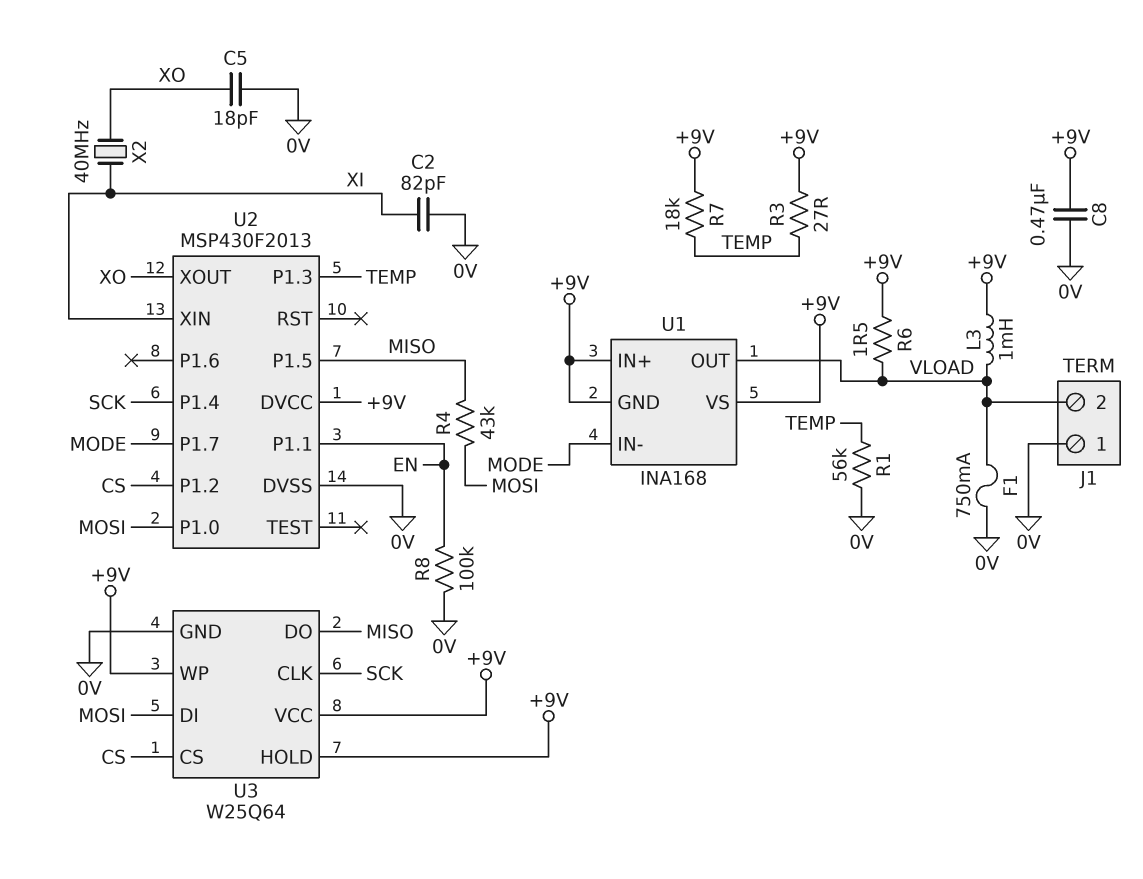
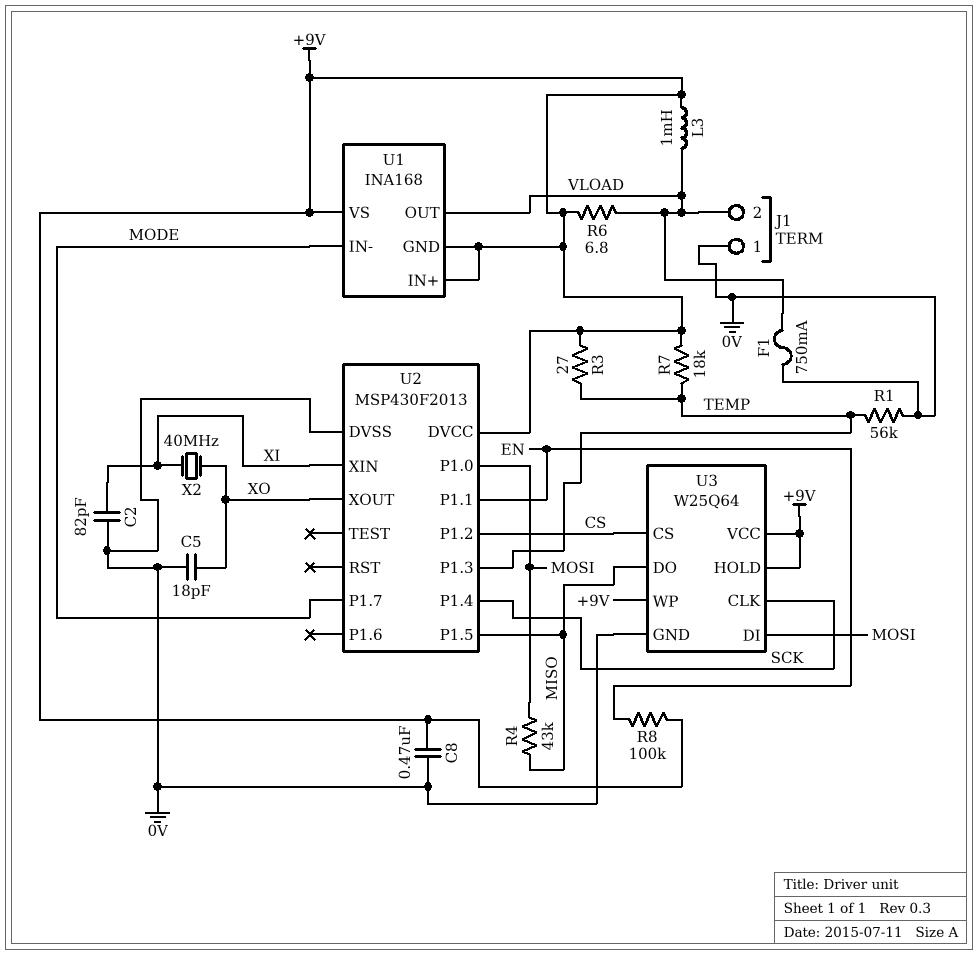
R6: 1.5 (+9V, VLOAD) -> 6.8 (+9V, VLOAD)
R8: 100k (0V, EN) -> 100k (+9V, EN)

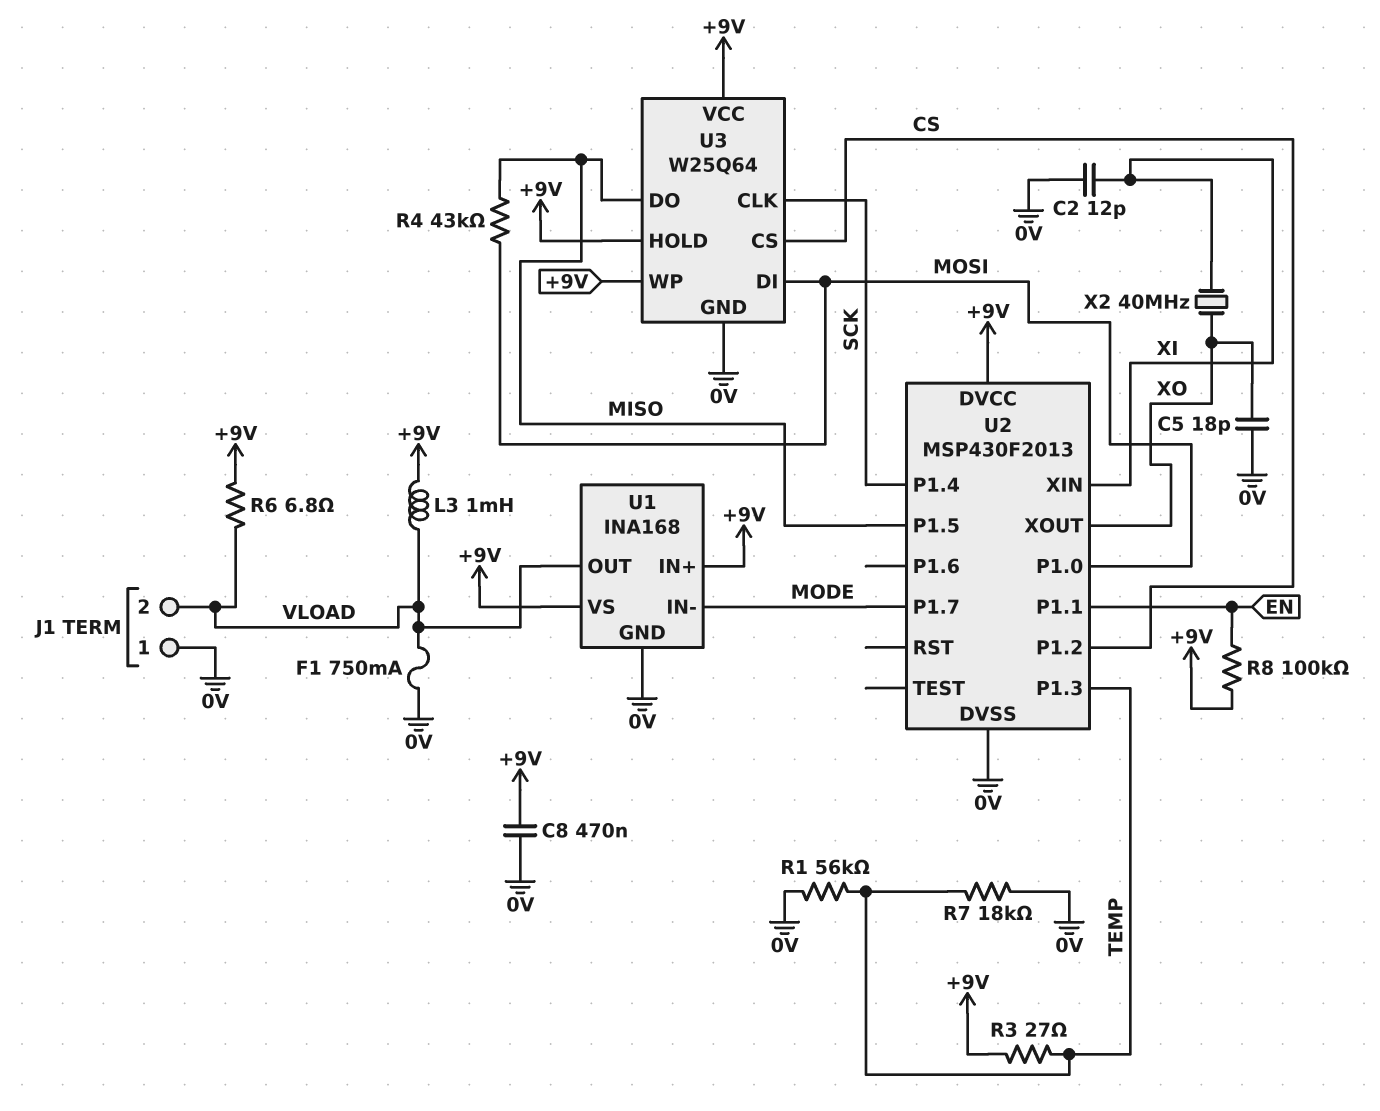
C2: 82pF (0V, XI) -> 12pF (0V, XI)
R7: 18k (+9V, TEMP) -> 18k (0V, TEMP)
U1 pin GND: +9V -> 0V

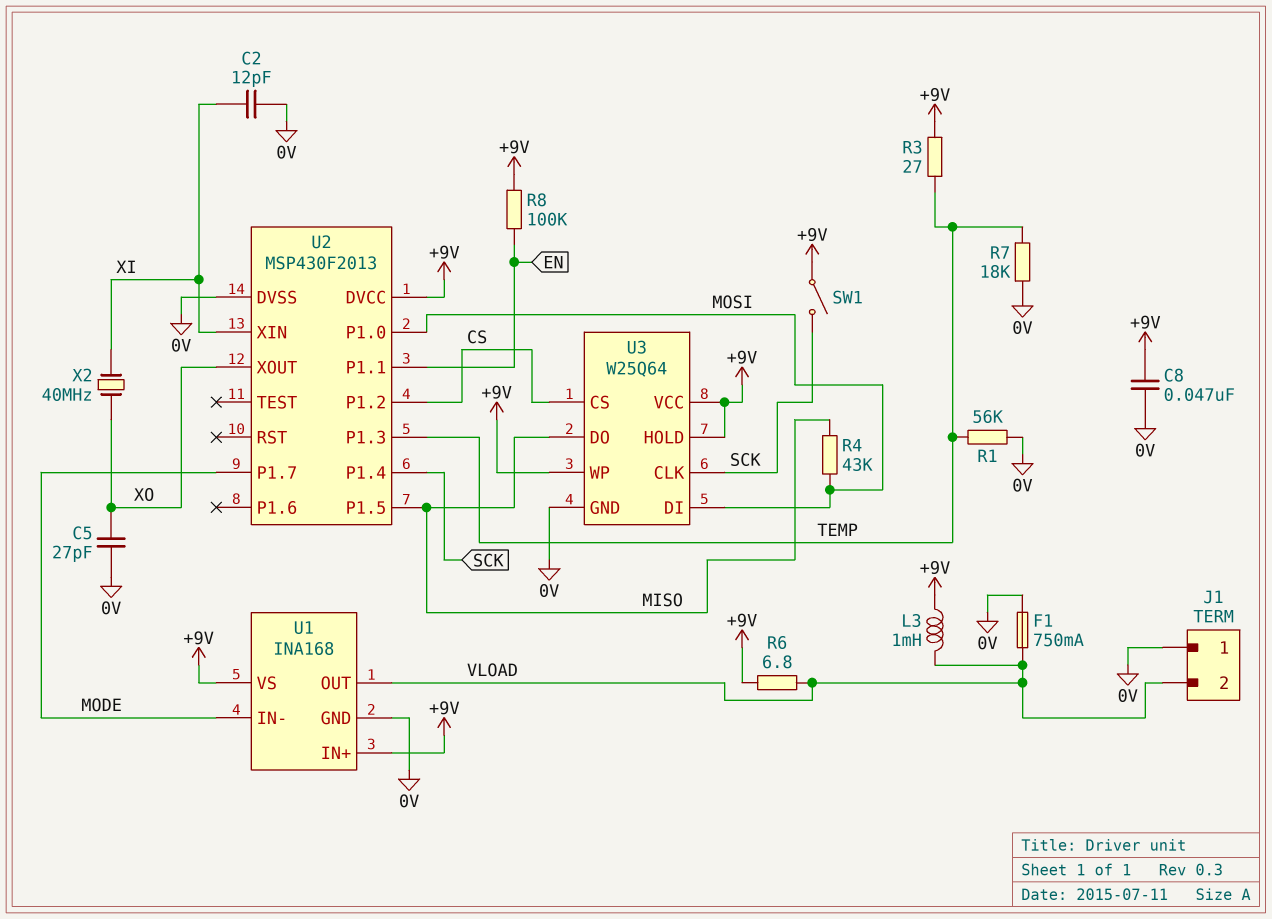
C5: 18pF (0V, XO) -> 27pF (0V, XO)
C8: 470nF (+9V, 0V) -> 47nF (+9V, 0V)
SW1: none -> switch (+9V, SCK)

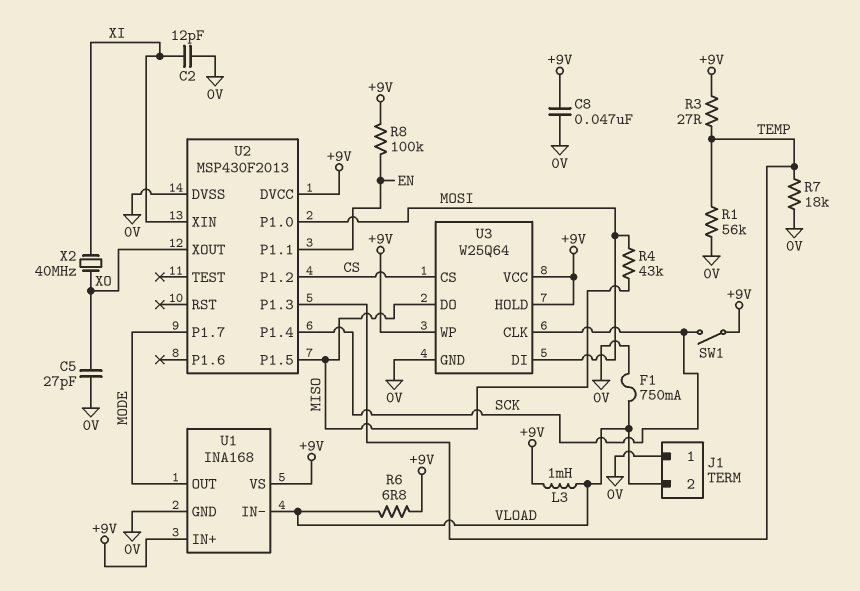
U1 pin IN-: MODE -> VLOAD
U1 pin OUT: VLOAD -> MODE

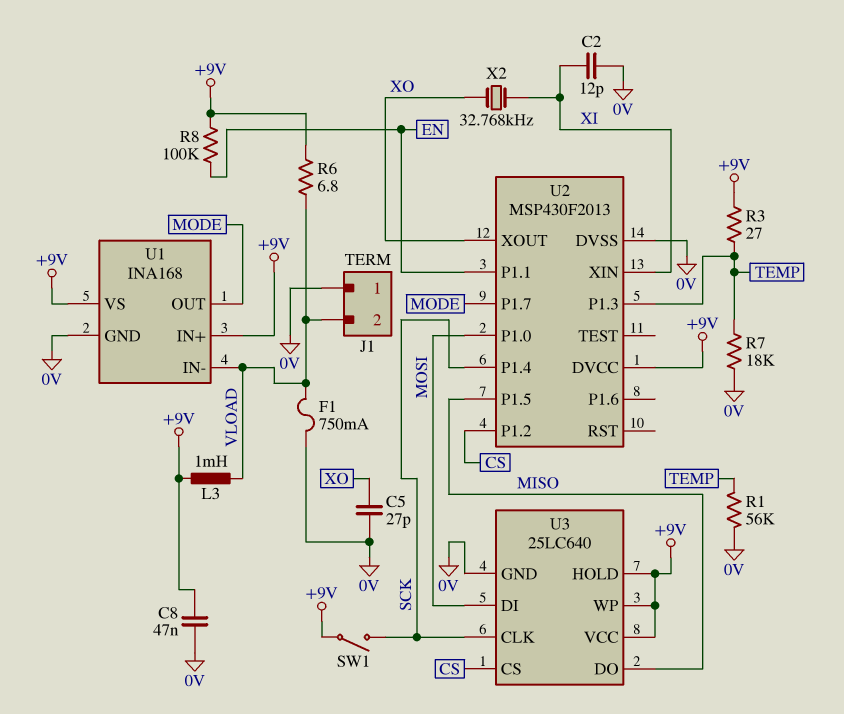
R4: 43k (MISO, MOSI) -> none
U3: W25Q64 -> 25LC640
X2: 40MHz (XI, XO) -> 32.768kHz (XI, XO)

